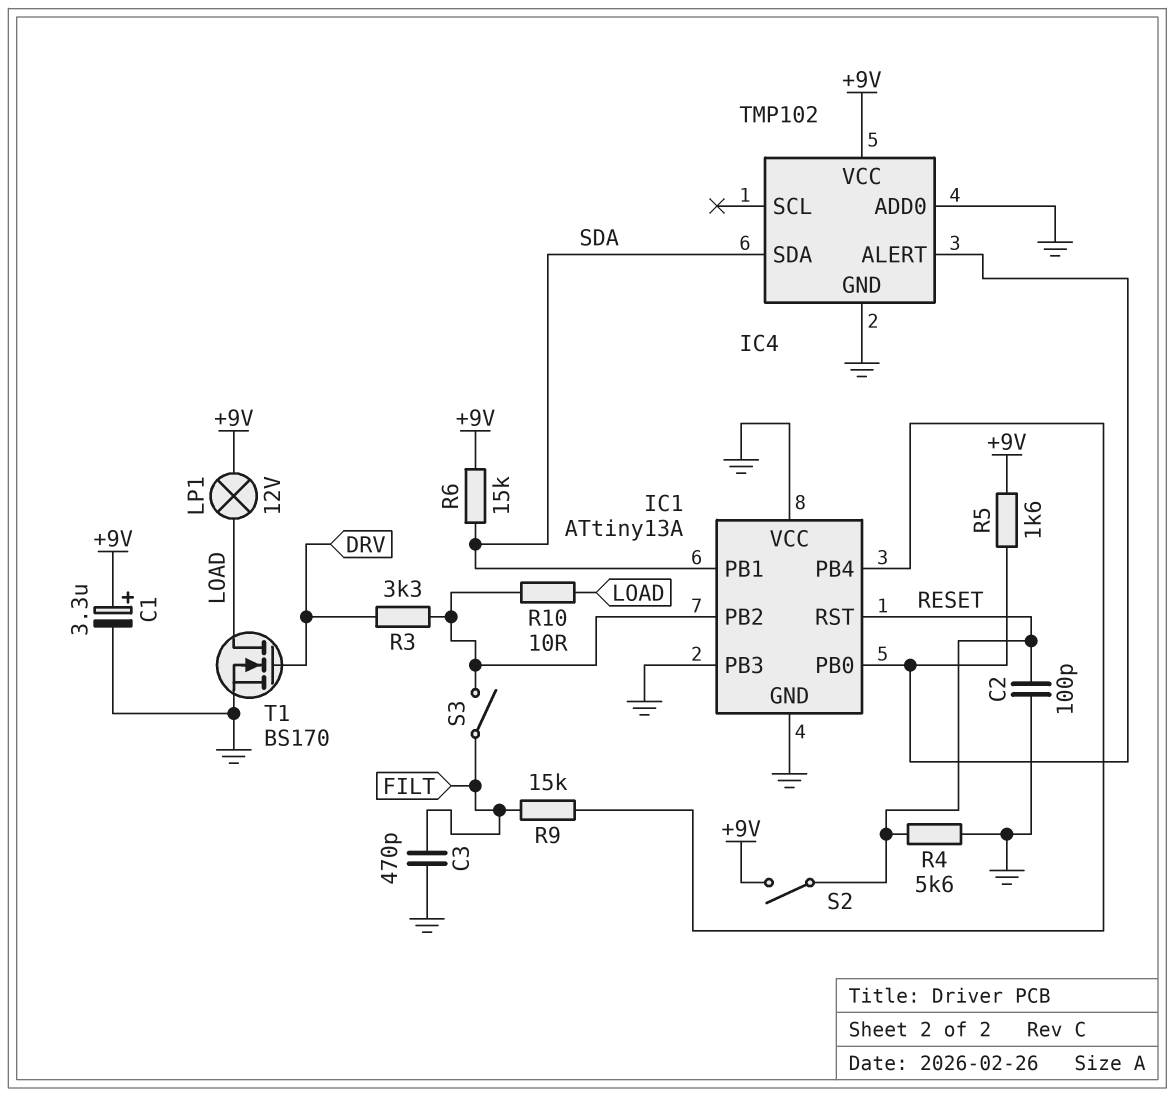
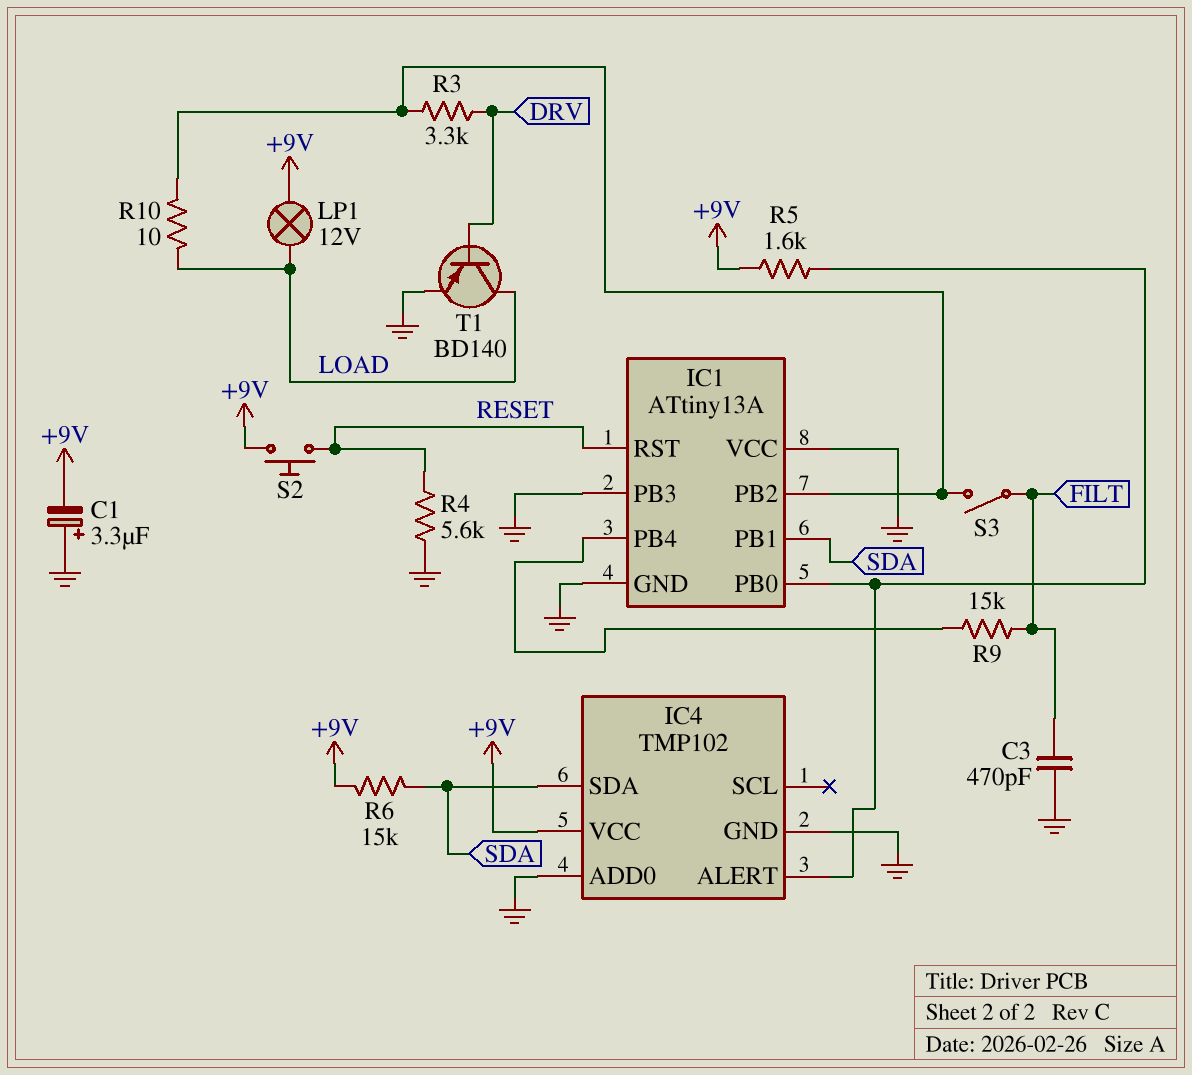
C1: 3.3uF (plus +9V, minus GND) -> 3.3uF (plus GND, minus +9V)
C2: 100pF (GND, RESET) -> none
S2: switch (+9V, RESET) -> button (+9V, RESET)
T1: NMOS BS170 (G DRV, D LOAD, S GND) -> PNP BD140 (B DRV, C LOAD, E GND)

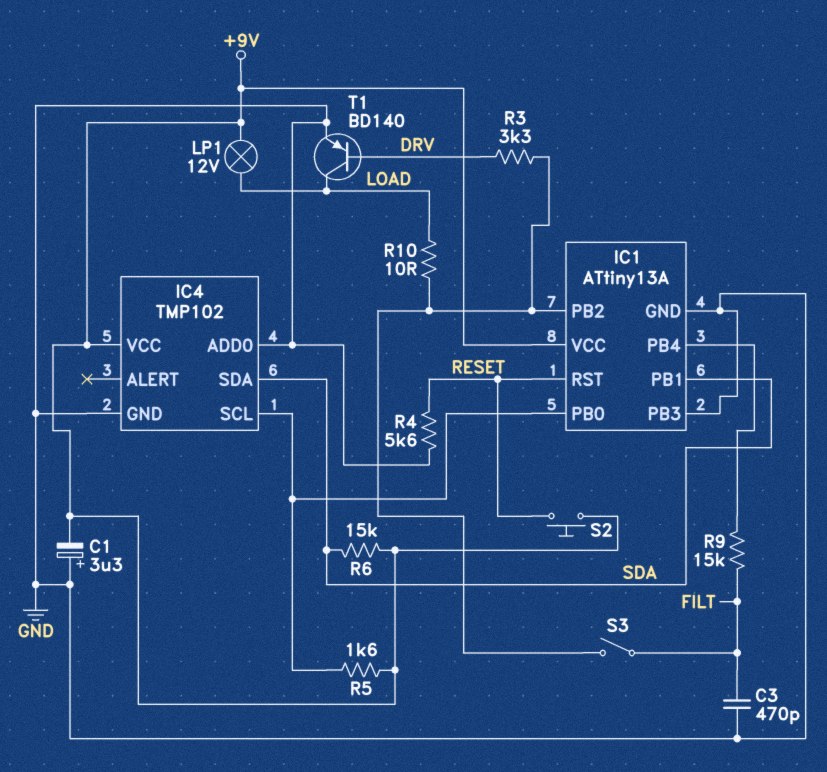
IC1 pin VCC: GND -> +9V
IC4 pin ALERT: IC1/PB0 -> none
IC4 pin SCL: none -> IC1/PB0

